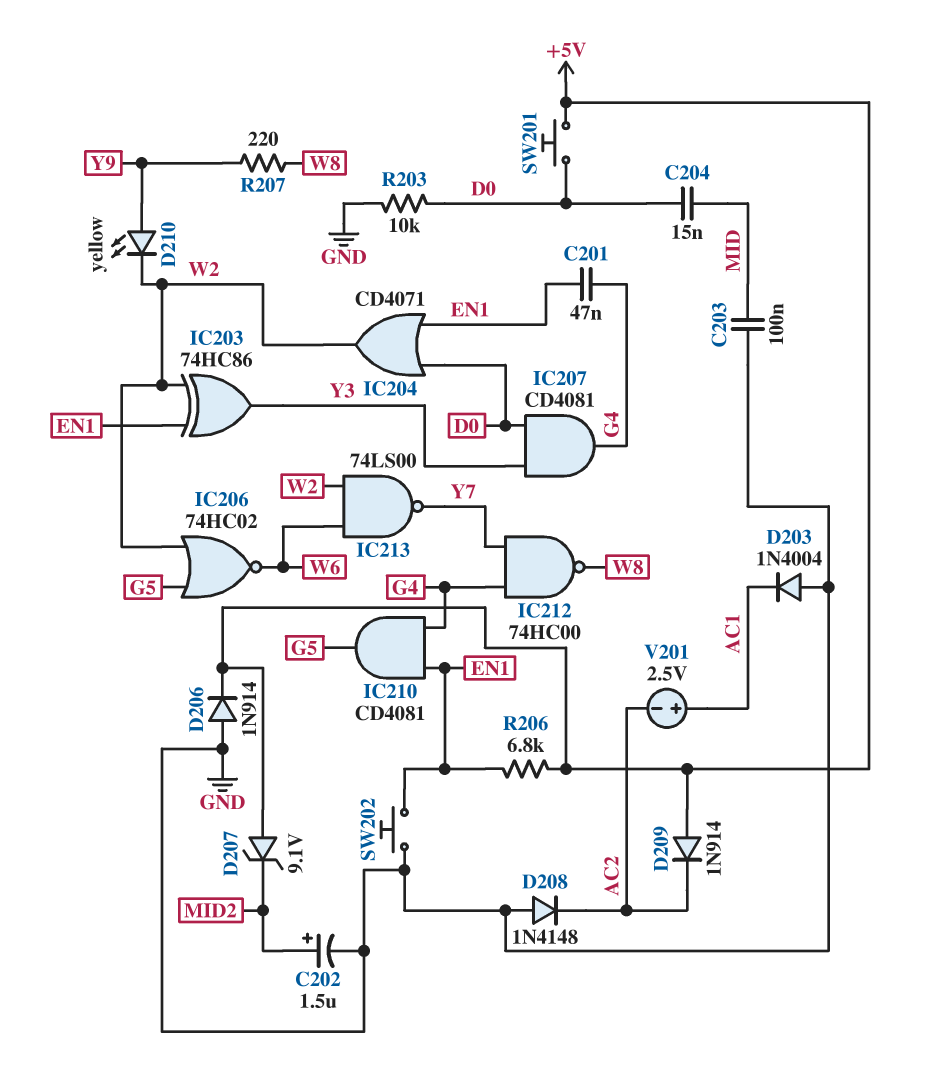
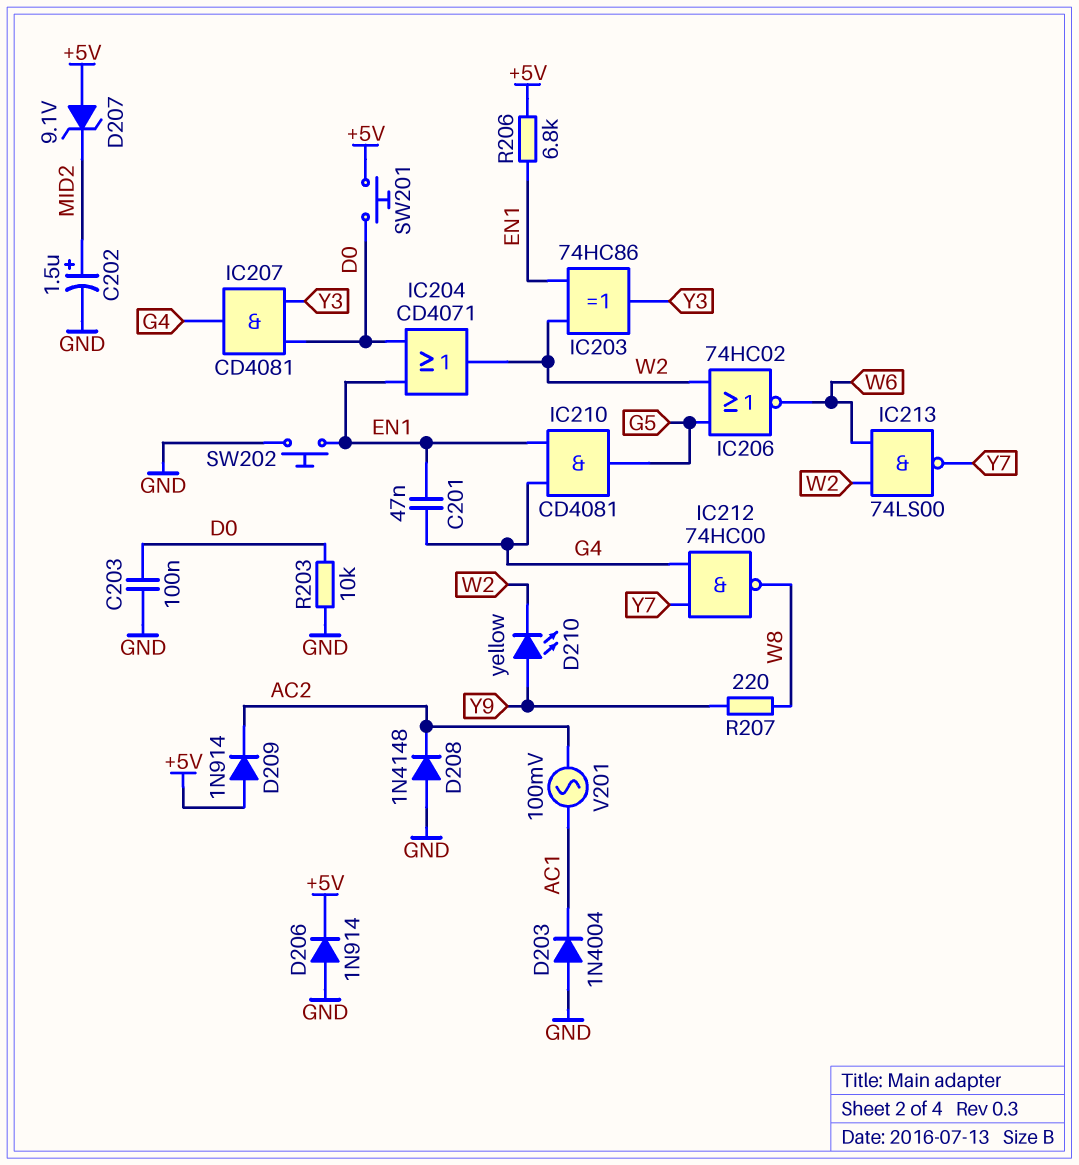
C203: 100nF (GND, MID) -> 100nF (D0, GND)
C204: 15nF (D0, MID) -> none
V201: 2.5V (plus AC1, minus AC2) -> AC 100mV (AC1, AC2)

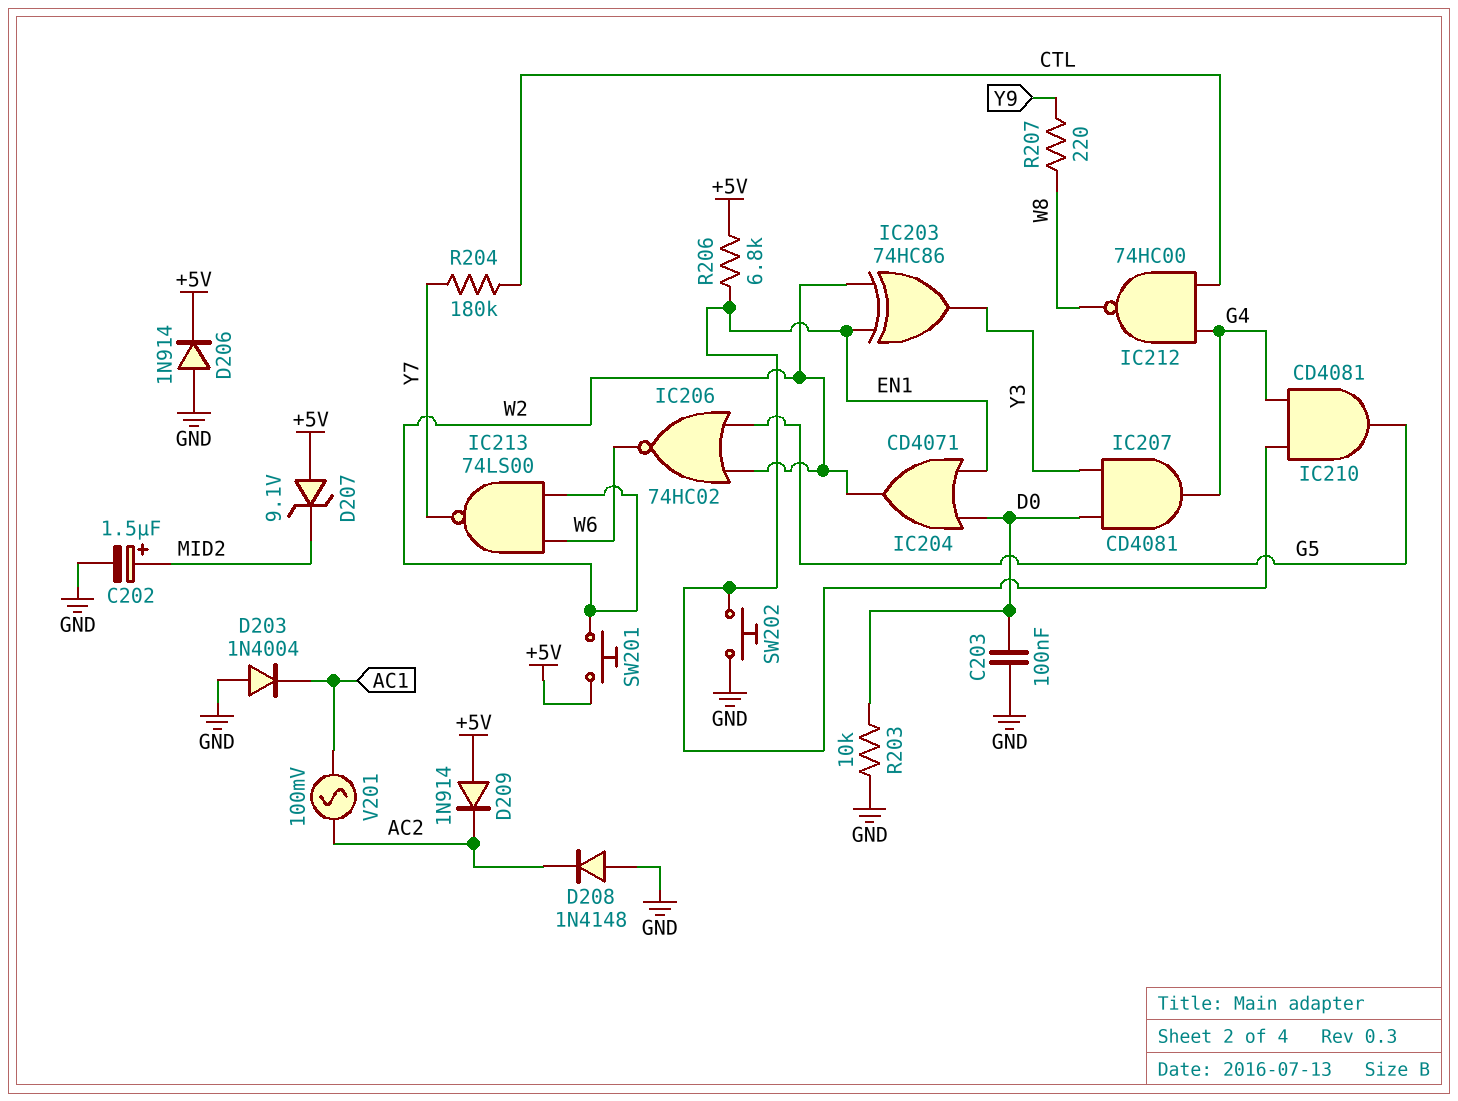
C201: 47nF (EN1, G4) -> none
D210: LED yellow (A Y9, K W2) -> none
IC212: NAND 74HC00 (in G4, in Y7, out W8) -> NAND 74HC00 (in CTL, in G4, out W8)
R204: none -> 180k (CTL, Y7)
SW201: button (+5V, D0) -> button (+5V, W2)

